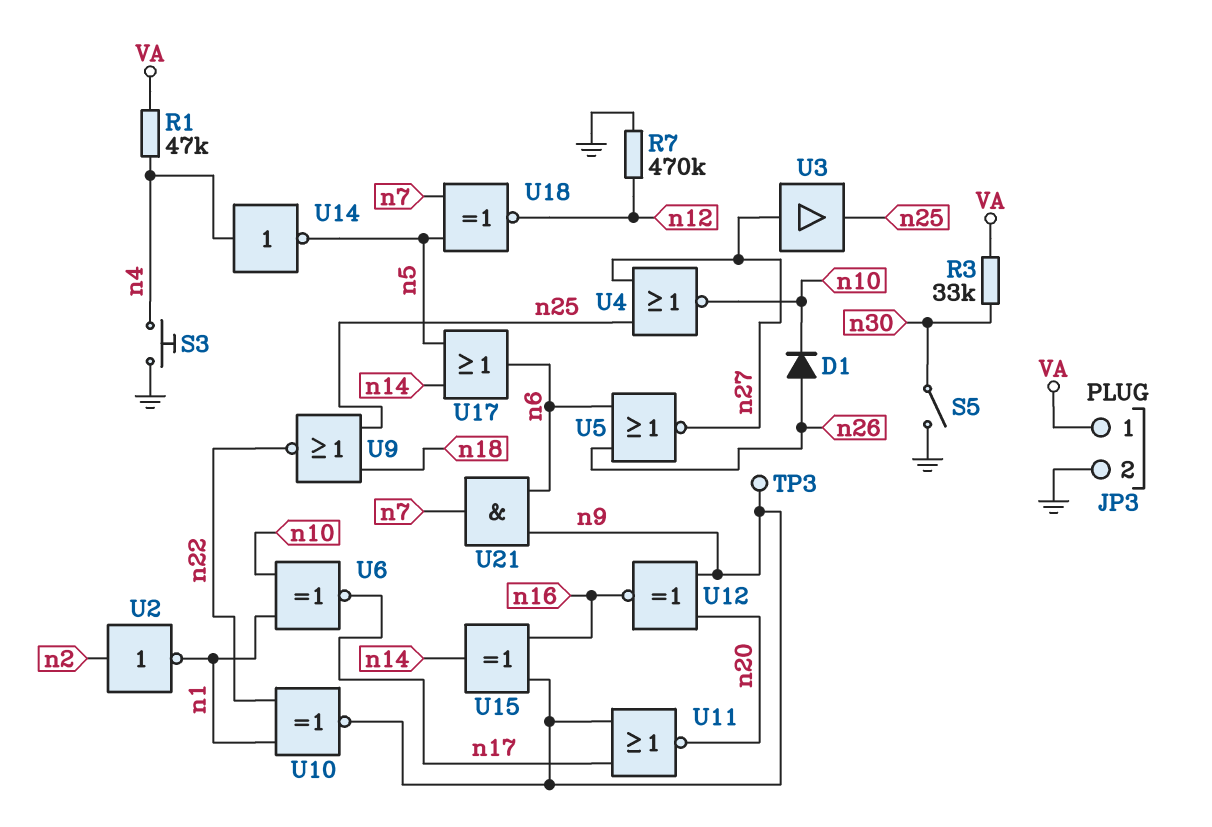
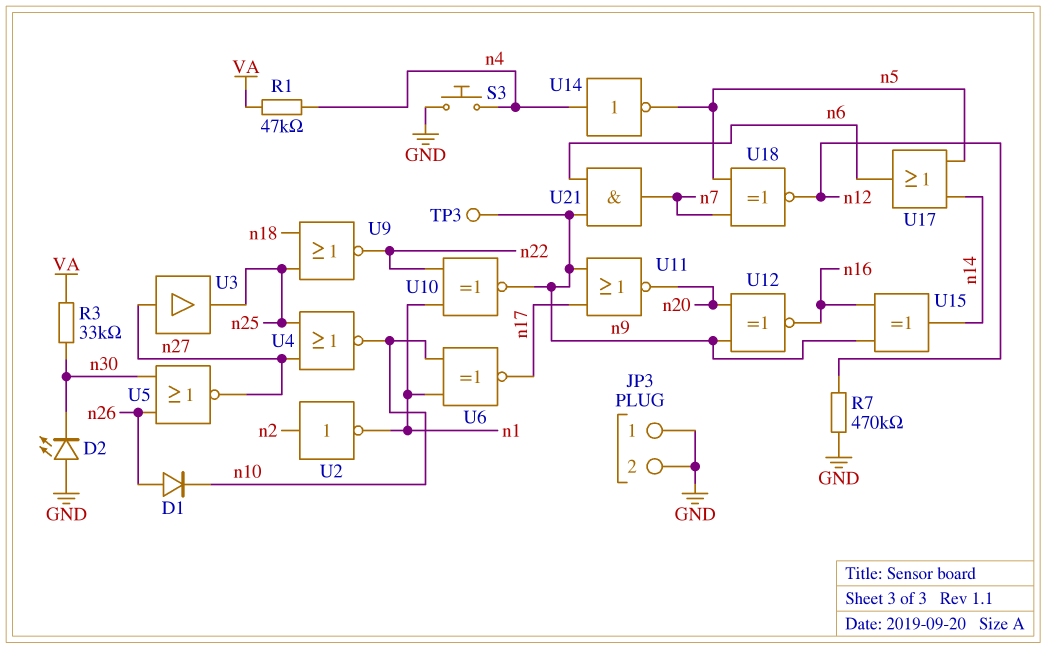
D2: none -> LED (A GND, K n30)
JP3 pin 1: VA -> GND
S5: switch (GND, n30) -> none
U5: NOR (in n6, in n26, out n27) -> NOR (in n26, in n30, out n27)

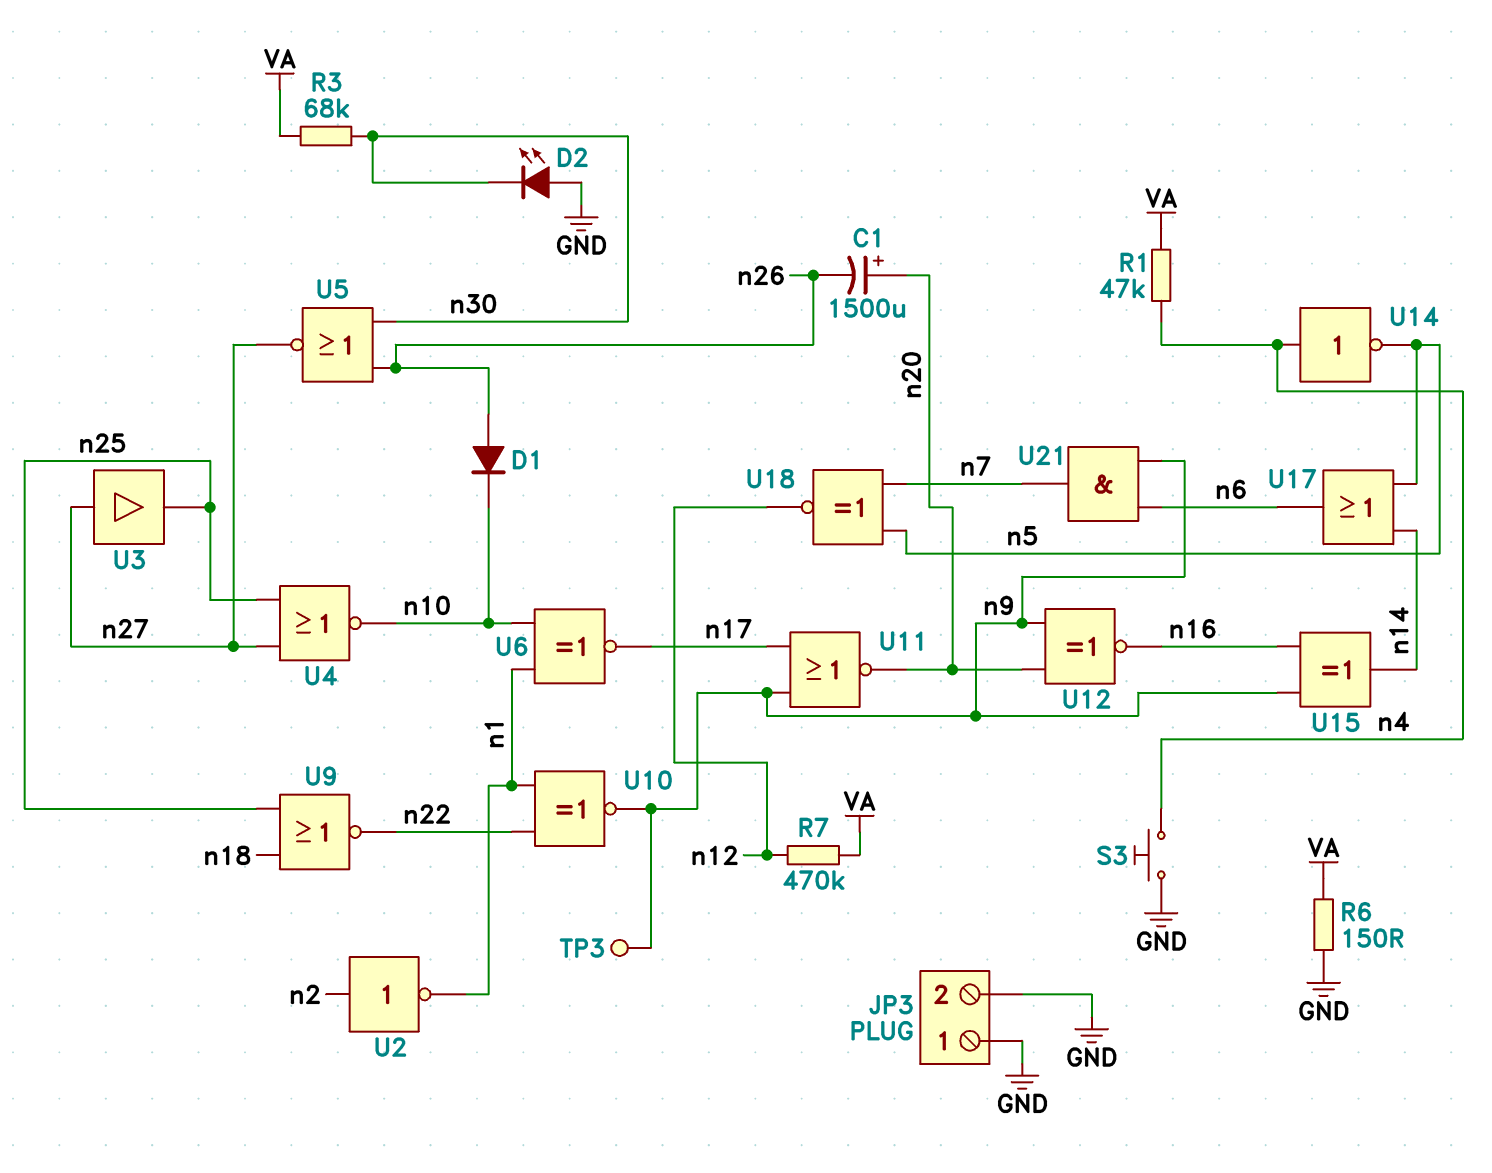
C1: none -> 1500uF (plus n20, minus n26)
R3: 33k (VA, n30) -> 68k (VA, n30)
R6: none -> 150 (GND, VA)
R7: 470k (GND, n12) -> 470k (VA, n12)

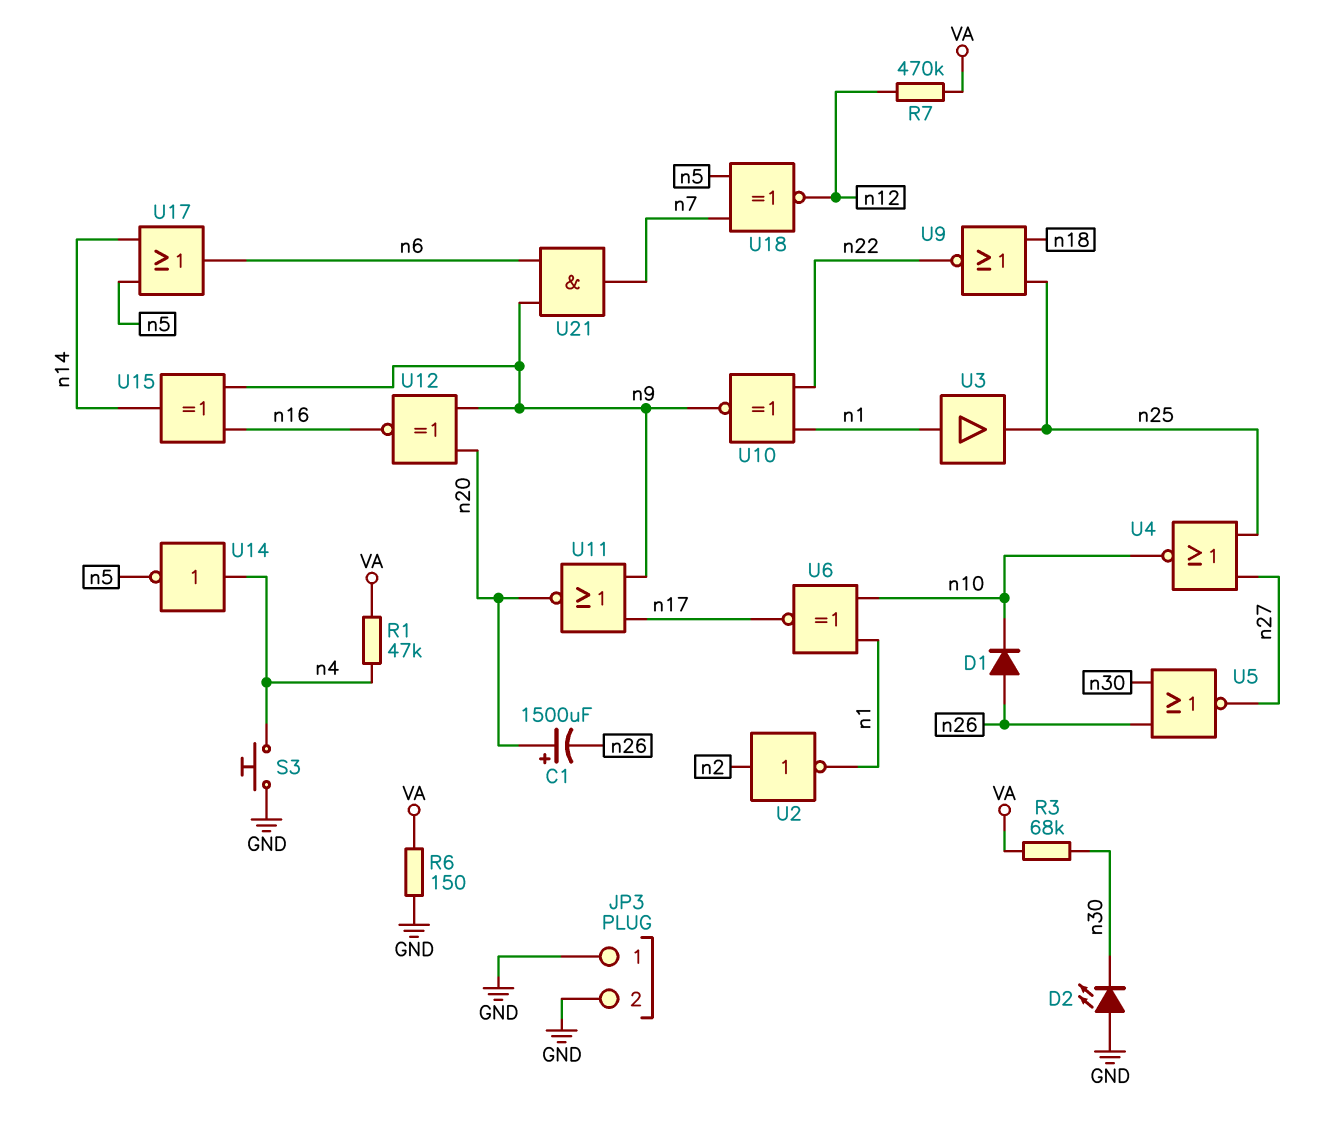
TP3: test point (n9) -> none
U3: buffer (in n27, out n25) -> buffer (in n1, out n25)

